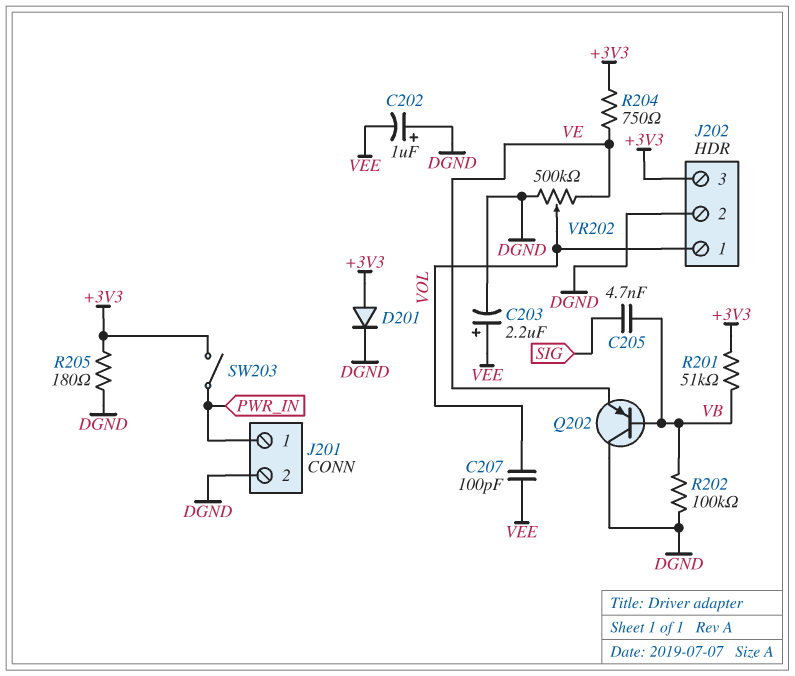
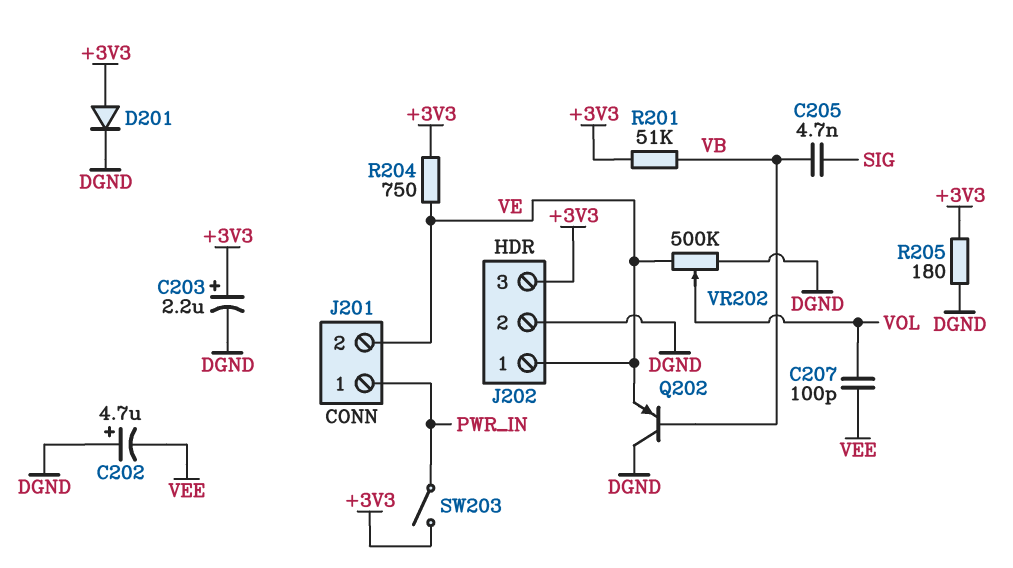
C202: 1uF (plus DGND, minus VEE) -> 4.7uF (plus DGND, minus VEE)
C203: 2.2uF (plus VEE, minus DGND) -> 2.2uF (plus +3V3, minus DGND)
J201 pin 2: DGND -> VE
J202 pin 1: VOL -> VE
R202: 100k (DGND, VB) -> none

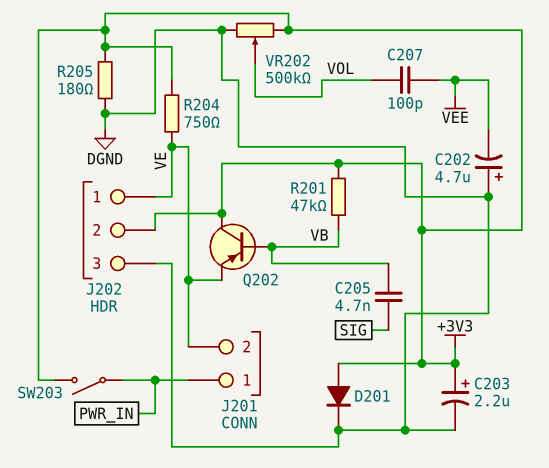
J202 pin 2: DGND -> +3V3
J202 pin 3: +3V3 -> DGND
Q202: PNP (B VB, C DGND, E VE) -> PNP (B VB, C +3V3, E VE)
R201: 51k (+3V3, VB) -> 47k (+3V3, VB)
VR202: 500k (DGND, VE, wiper VOL) -> 500k (+3V3, DGND, wiper VOL)

